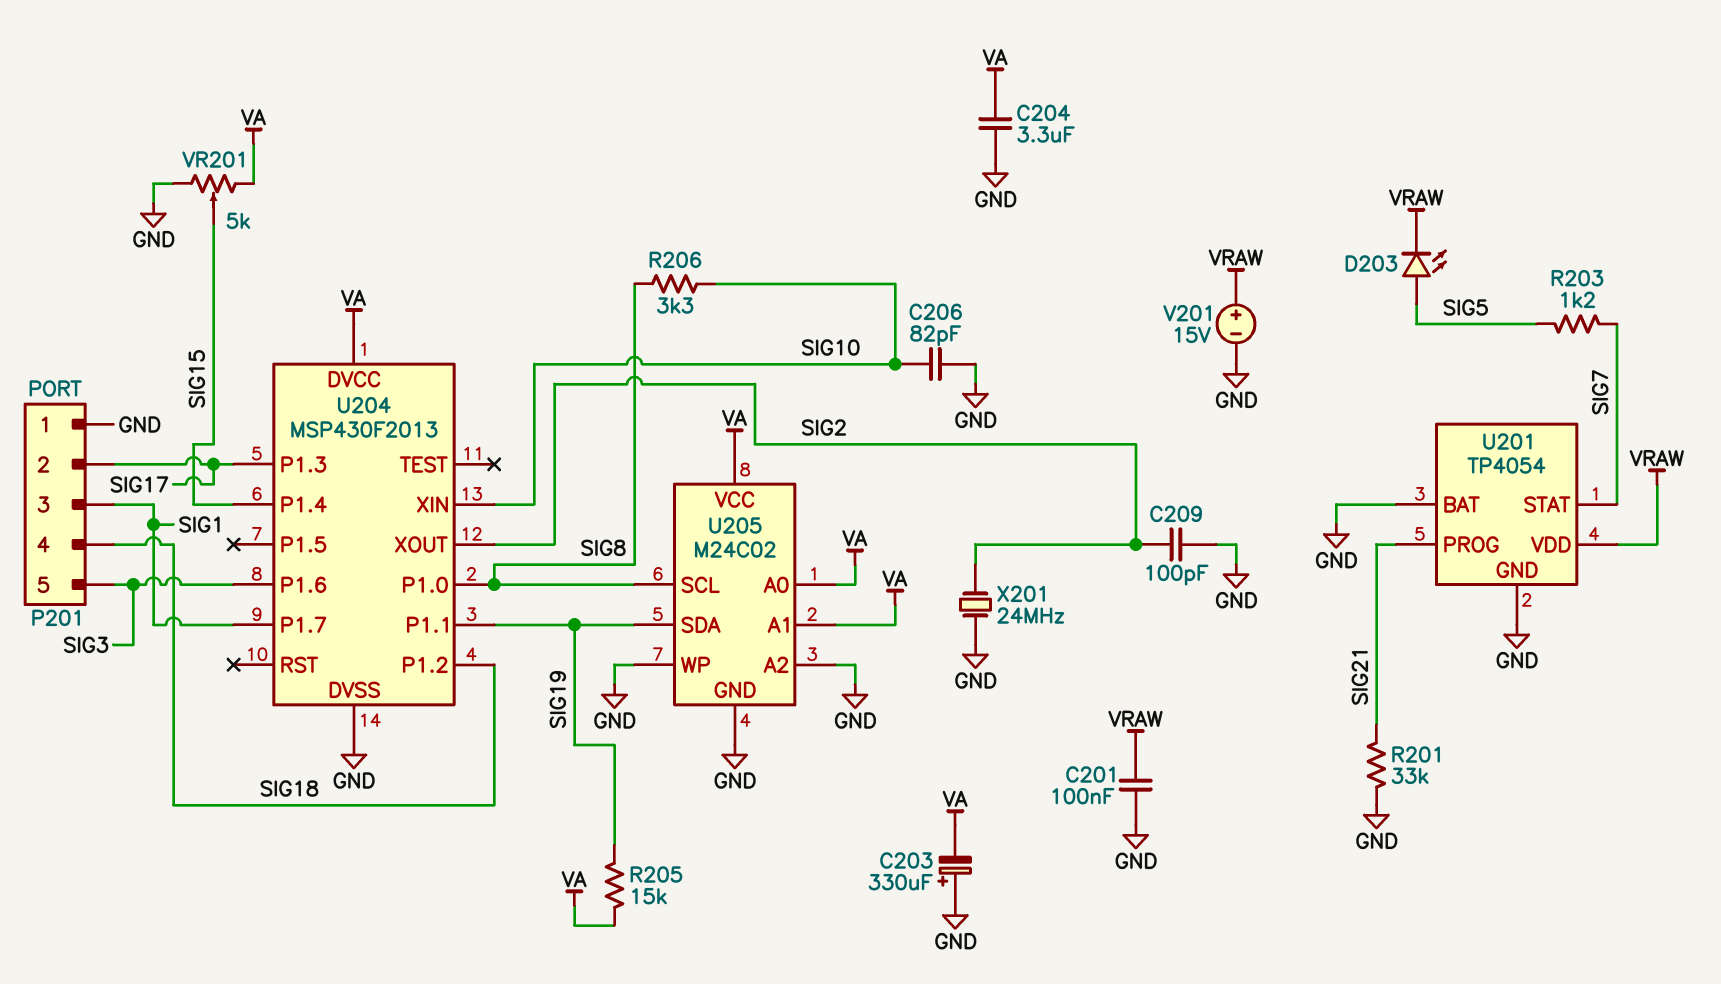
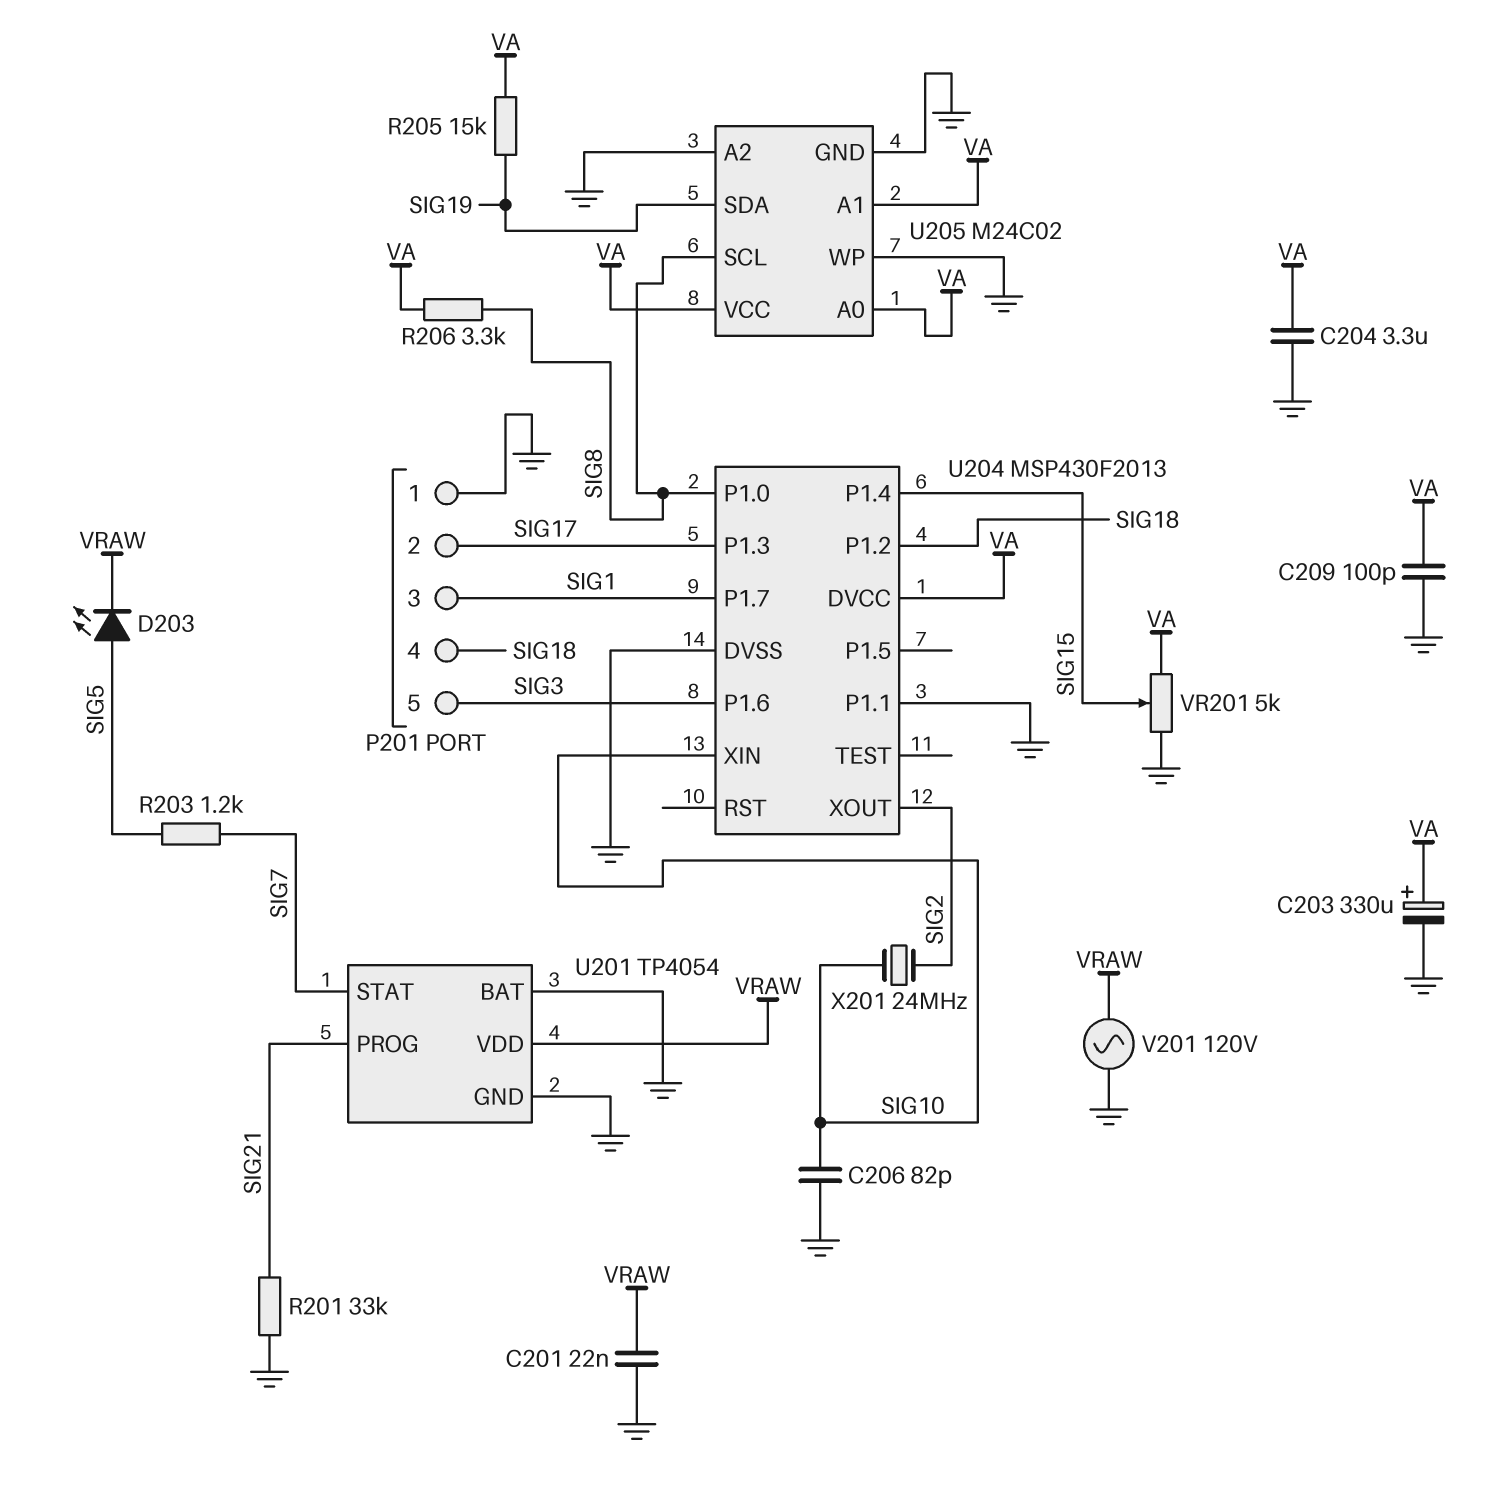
C201: 100nF (GND, VRAW) -> 22nF (GND, VRAW)
C203: 330uF (plus GND, minus VA) -> 330uF (plus VA, minus GND)
C209: 100pF (GND, SIG2) -> 100pF (GND, VA)
R206: 3.3k (SIG8, SIG10) -> 3.3k (SIG8, VA)
U204 pin P1.1: SIG19 -> GND
V201: 15V (plus VRAW, minus GND) -> AC 120V (GND, VRAW)
X201: 24MHz (GND, SIG2) -> 24MHz (SIG2, SIG10)

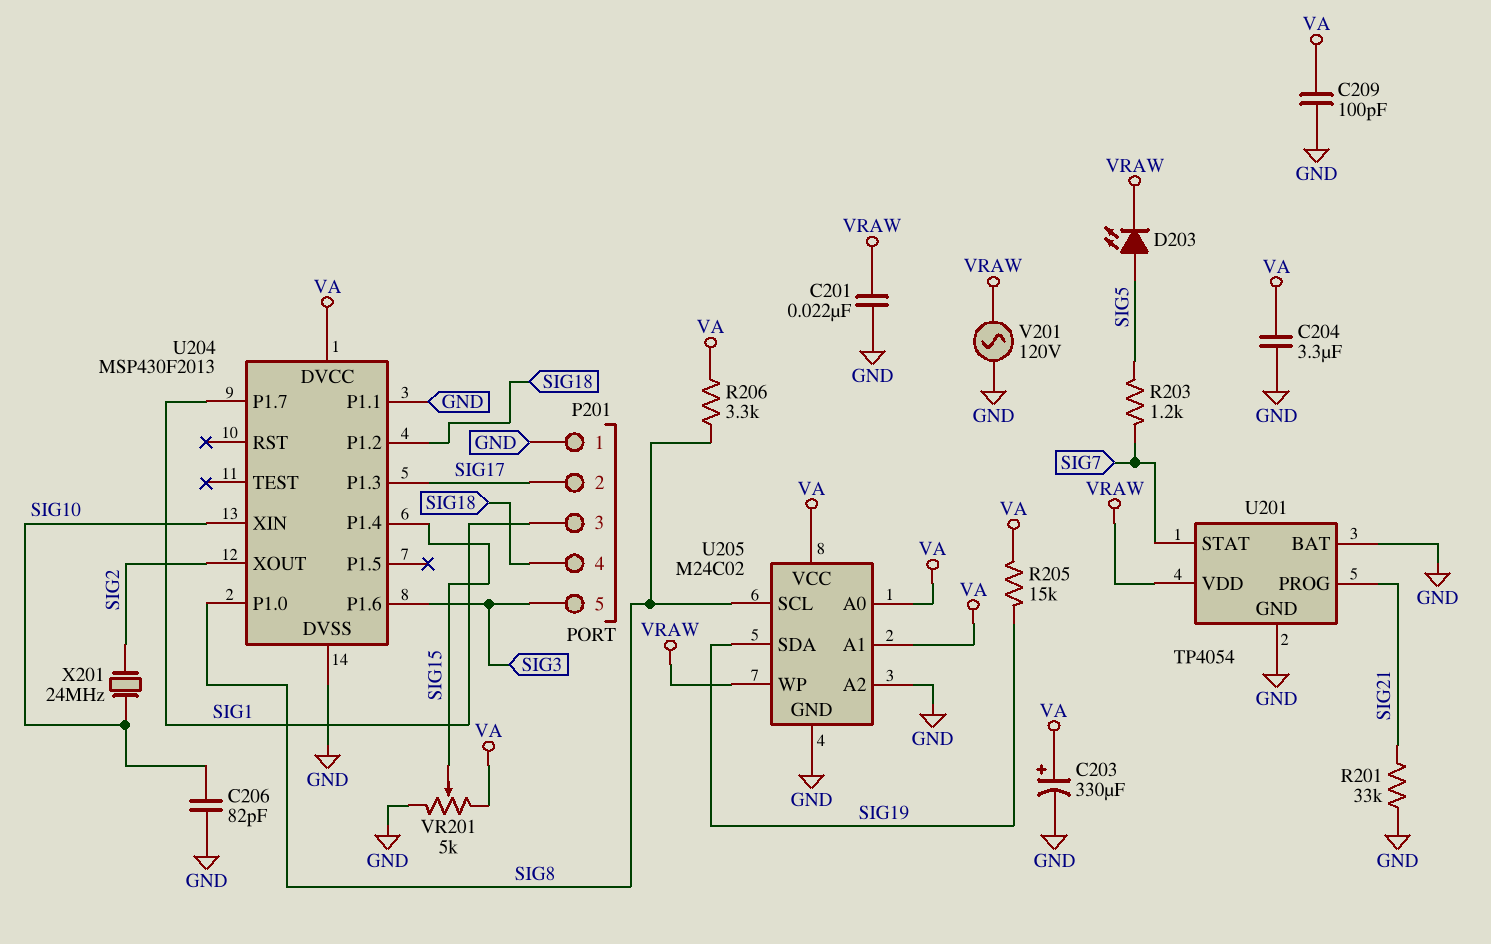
U205 pin WP: GND -> VRAW

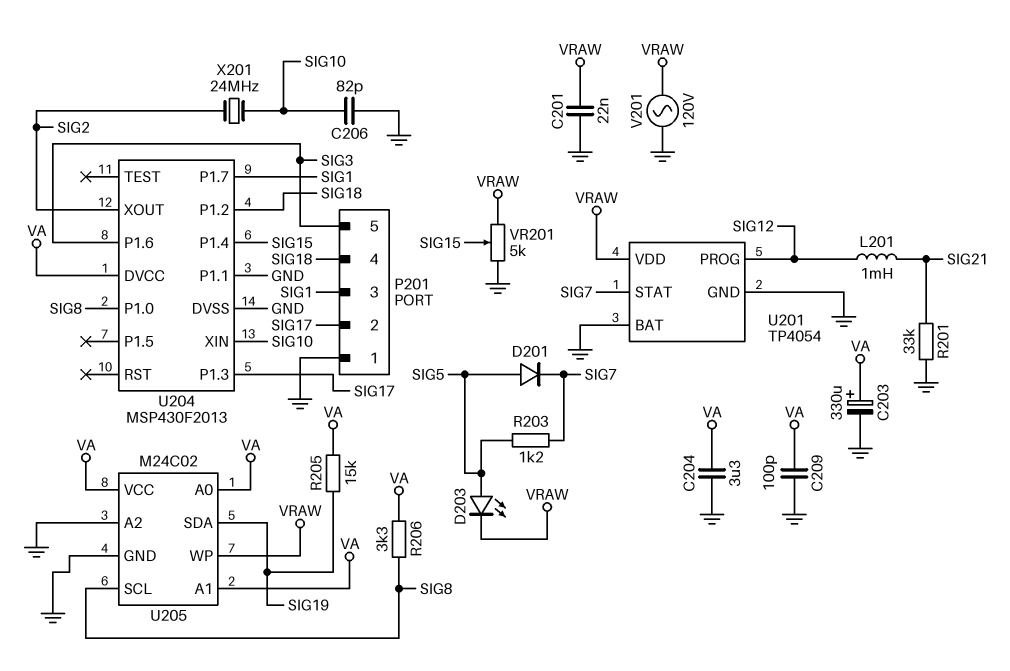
D201: none -> diode (A SIG5, K SIG7)
L201: none -> 1mH (SIG12, SIG21)
U201 pin PROG: SIG21 -> SIG12
VR201: 5k (GND, VA, wiper SIG15) -> 5k (GND, VRAW, wiper SIG15)

